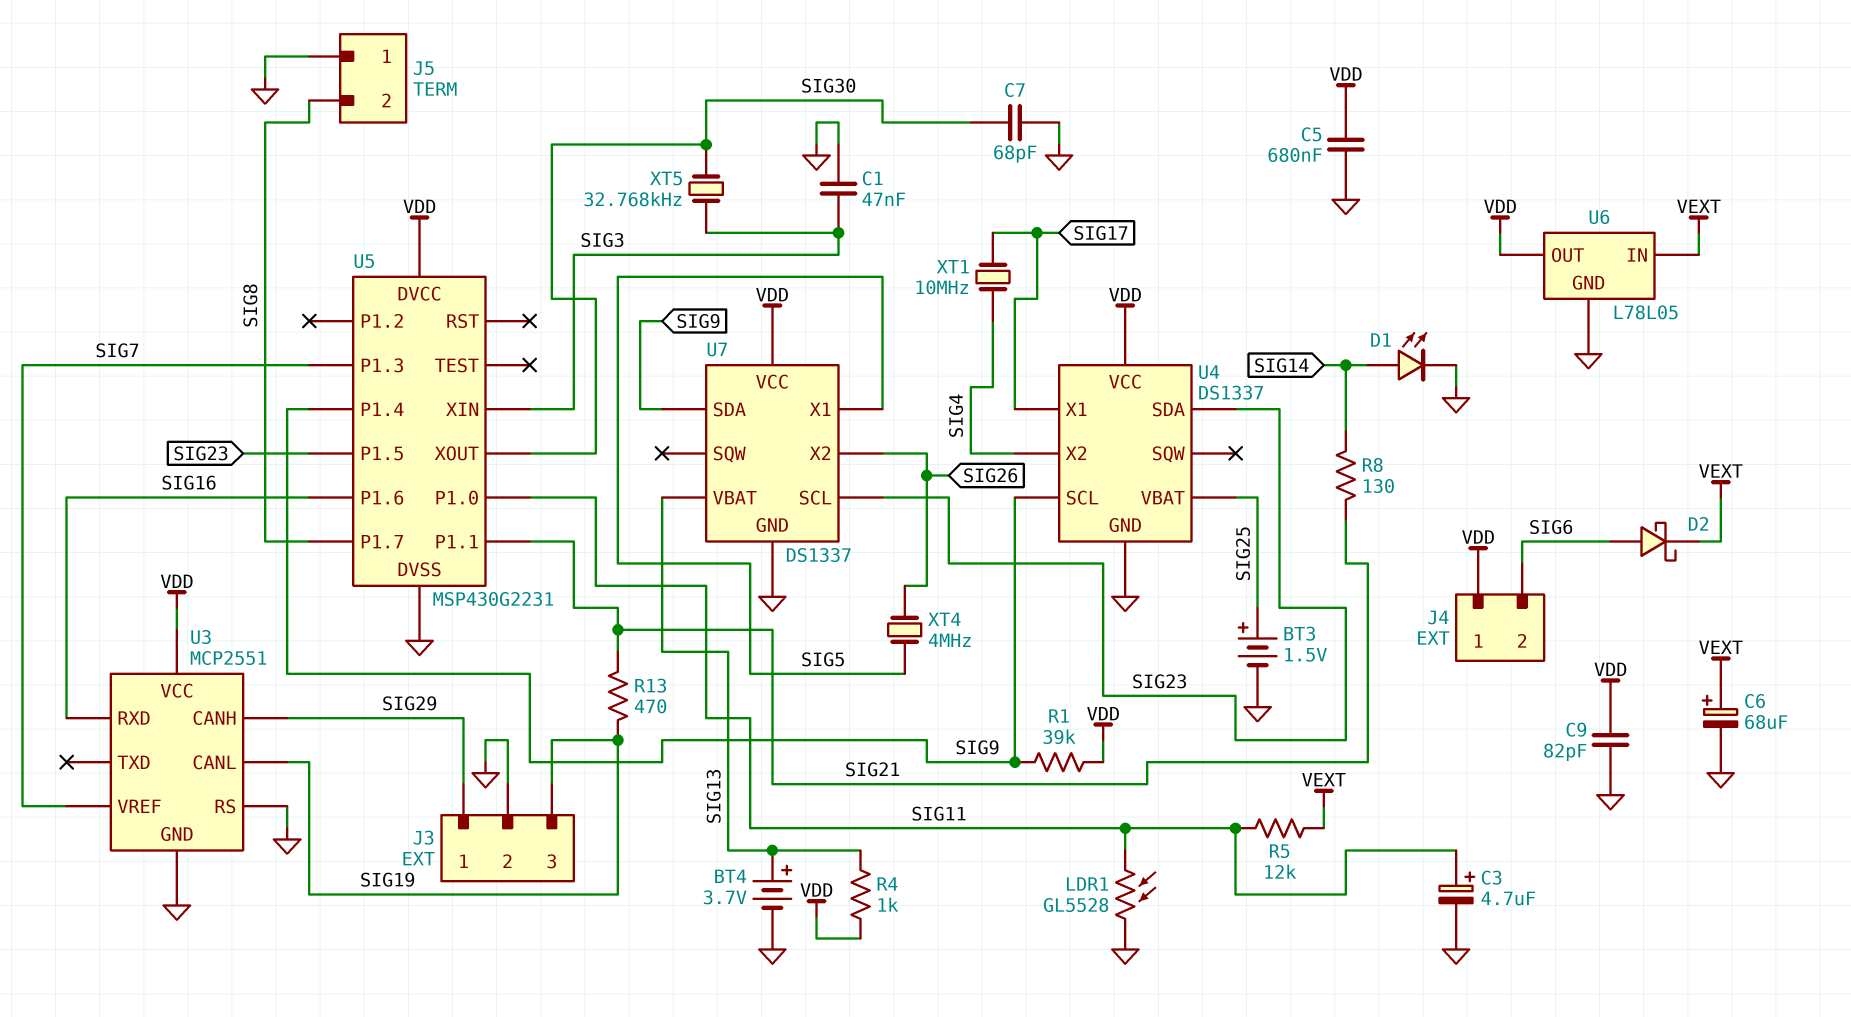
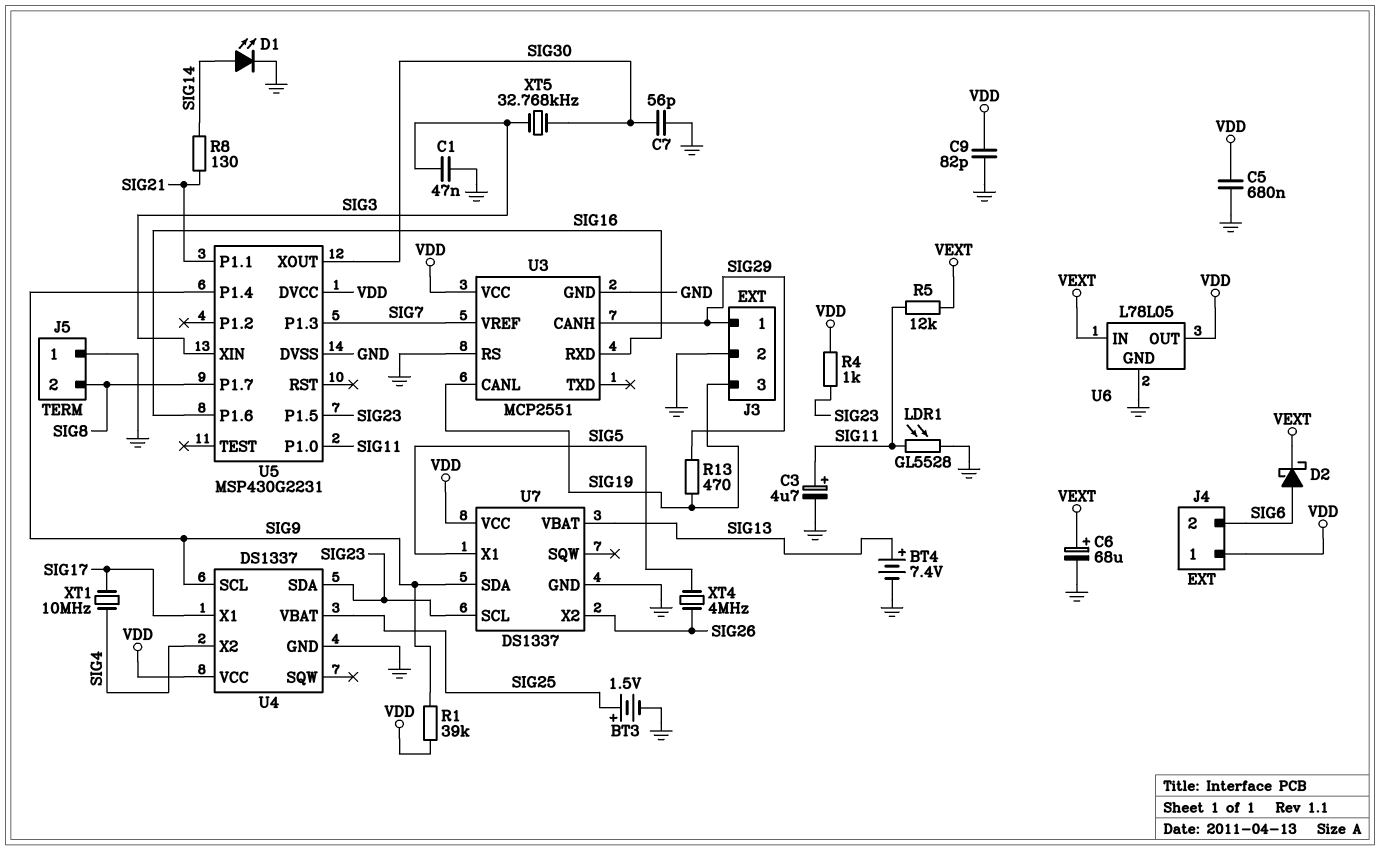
BT4: 3.7V (plus SIG13, minus GND) -> 7.4V (plus SIG13, minus GND)
C7: 68pF (GND, SIG30) -> 56pF (GND, SIG30)
R4: 1k (SIG13, VDD) -> 1k (SIG23, VDD)
R13: 470 (SIG19, SIG21) -> 470 (SIG19, SIG29)

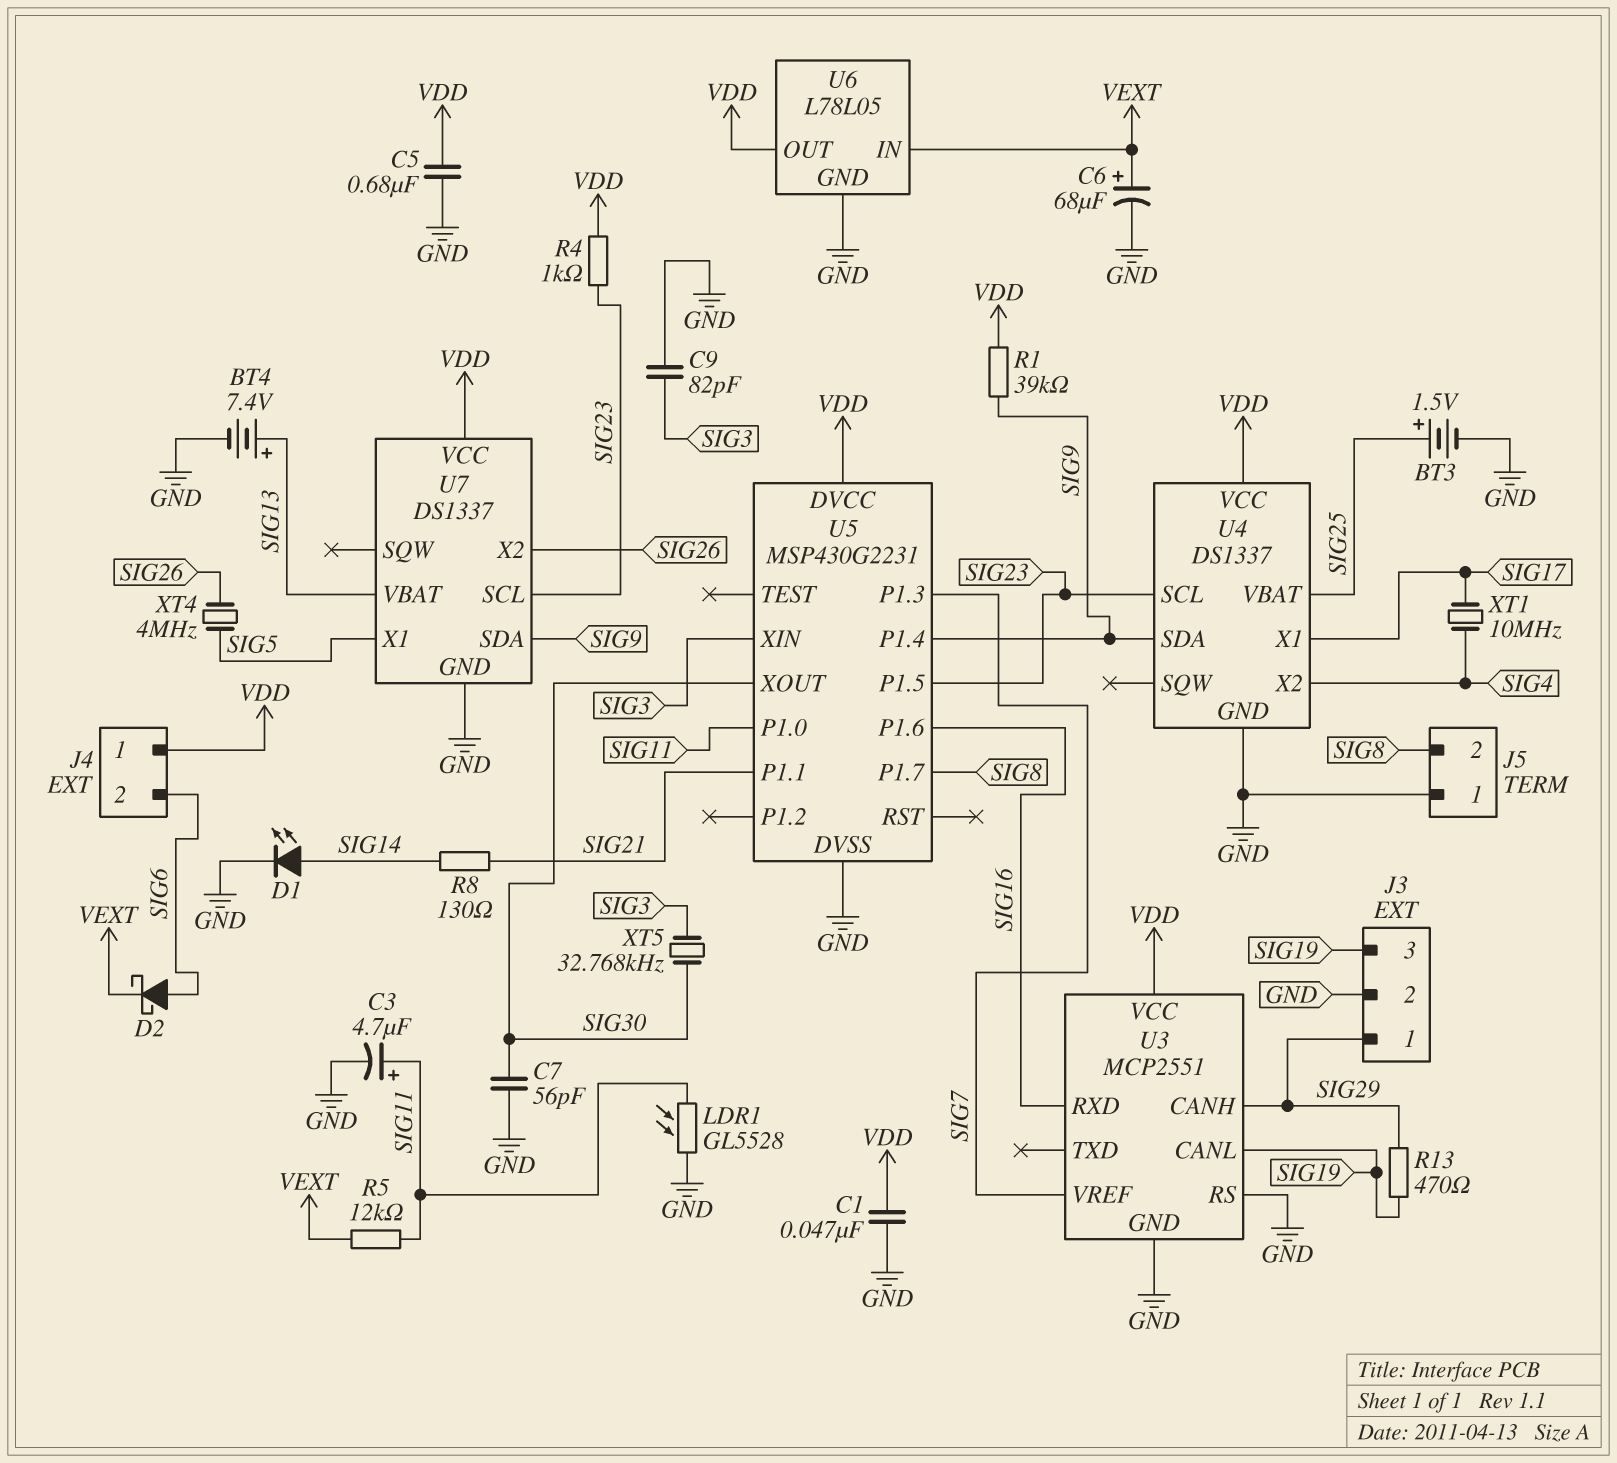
C1: 47nF (GND, SIG3) -> 47nF (GND, VDD)
C9: 82pF (GND, VDD) -> 82pF (GND, SIG3)
U4 pin SCL: SIG9 -> SIG23
U4 pin SDA: SIG23 -> SIG9

